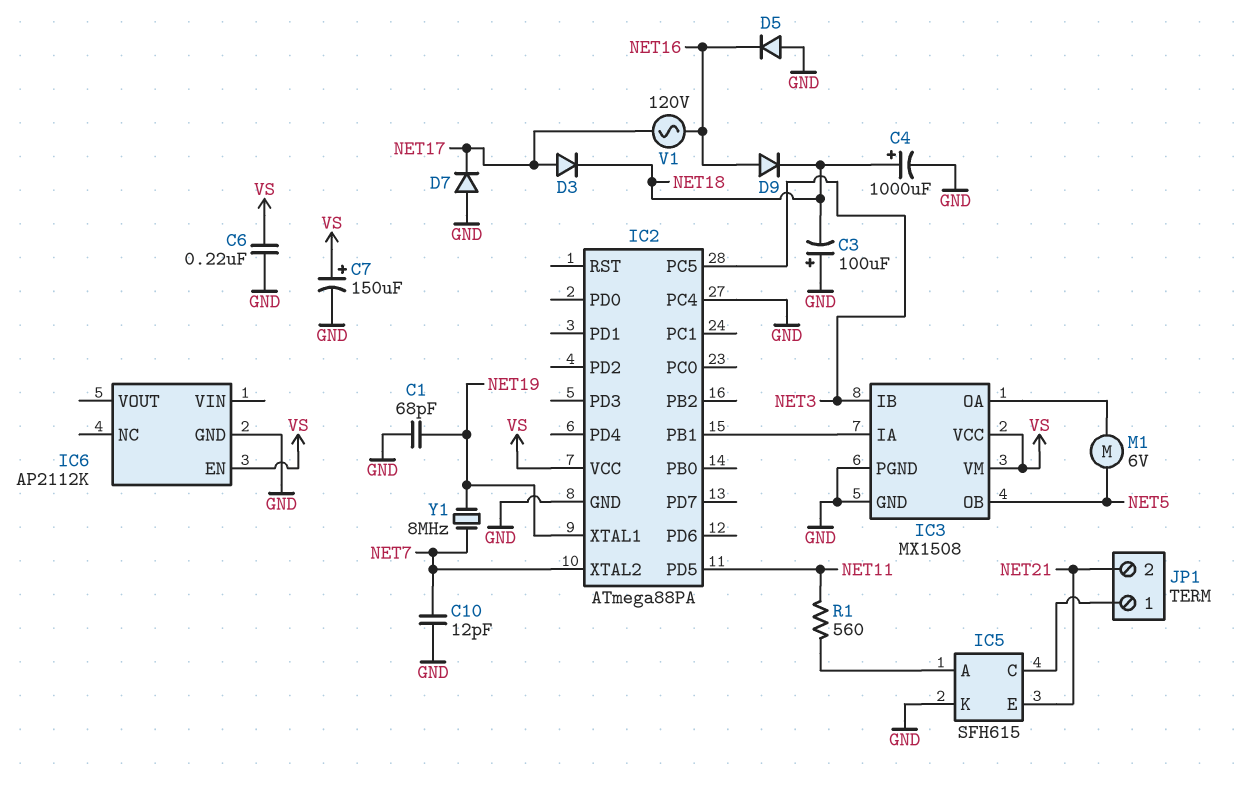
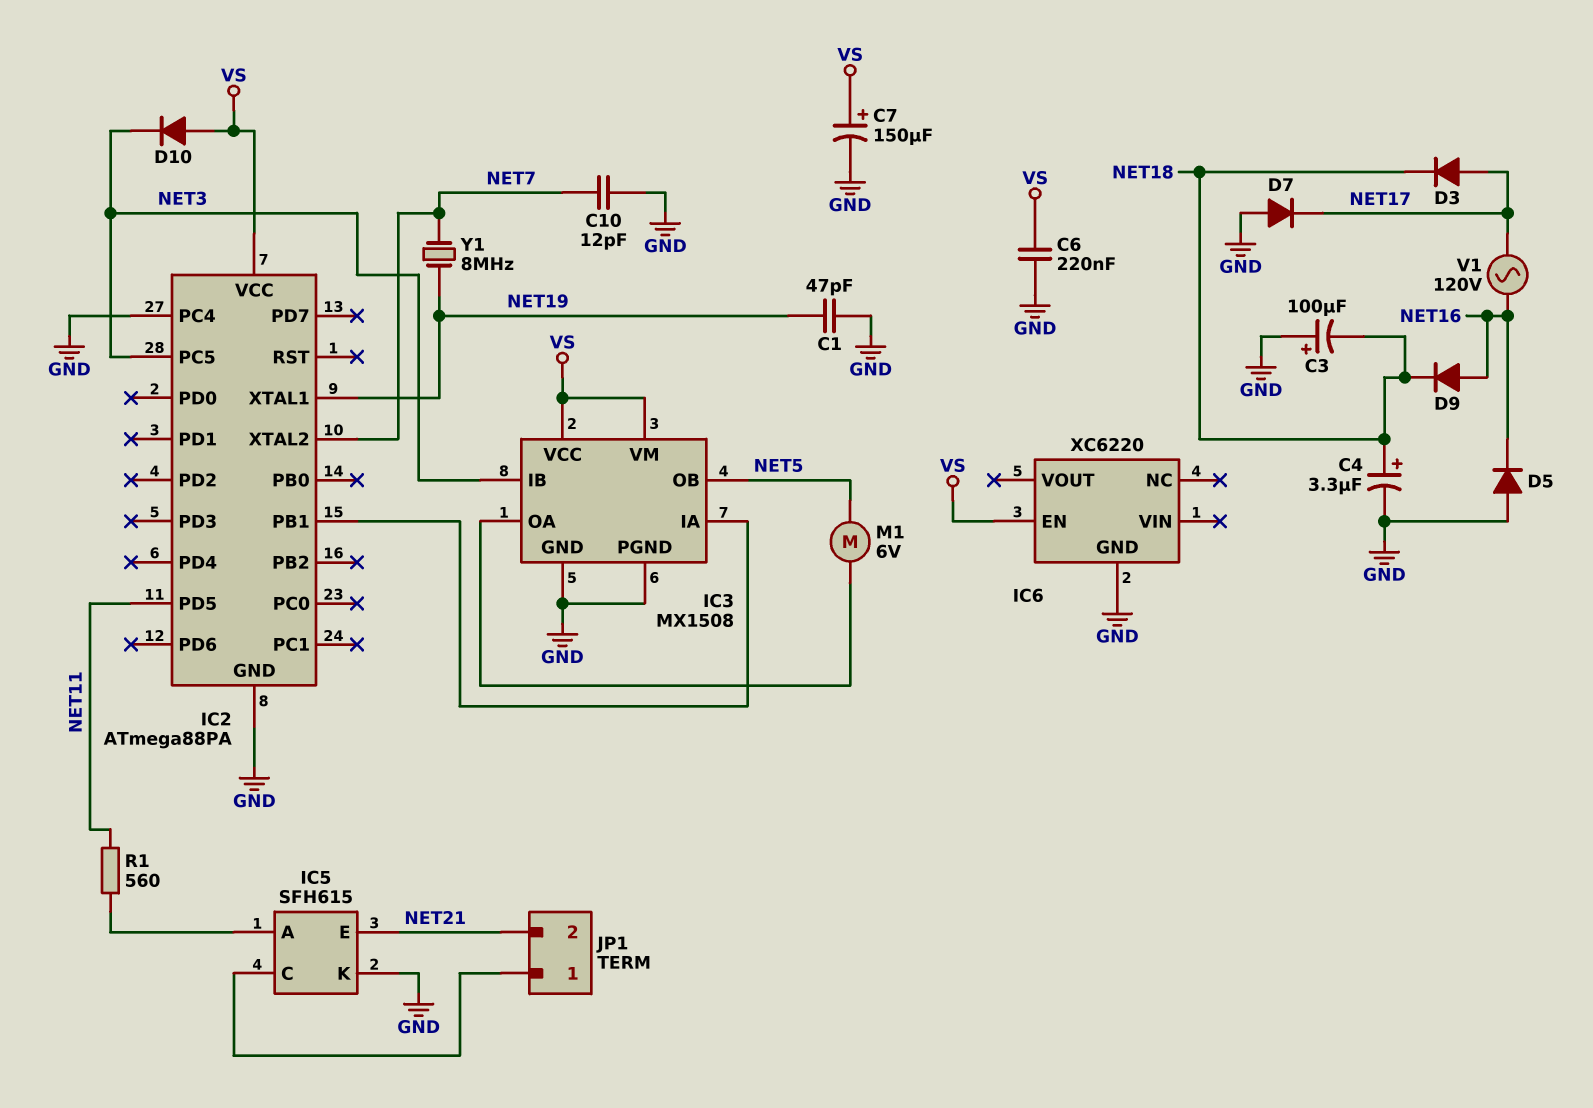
C1: 68pF (GND, NET19) -> 47pF (GND, NET19)
C4: 1000uF (plus NET18, minus GND) -> 3.3uF (plus NET18, minus GND)
D10: none -> diode (A VS, K NET3)
IC6: AP2112K -> XC6220

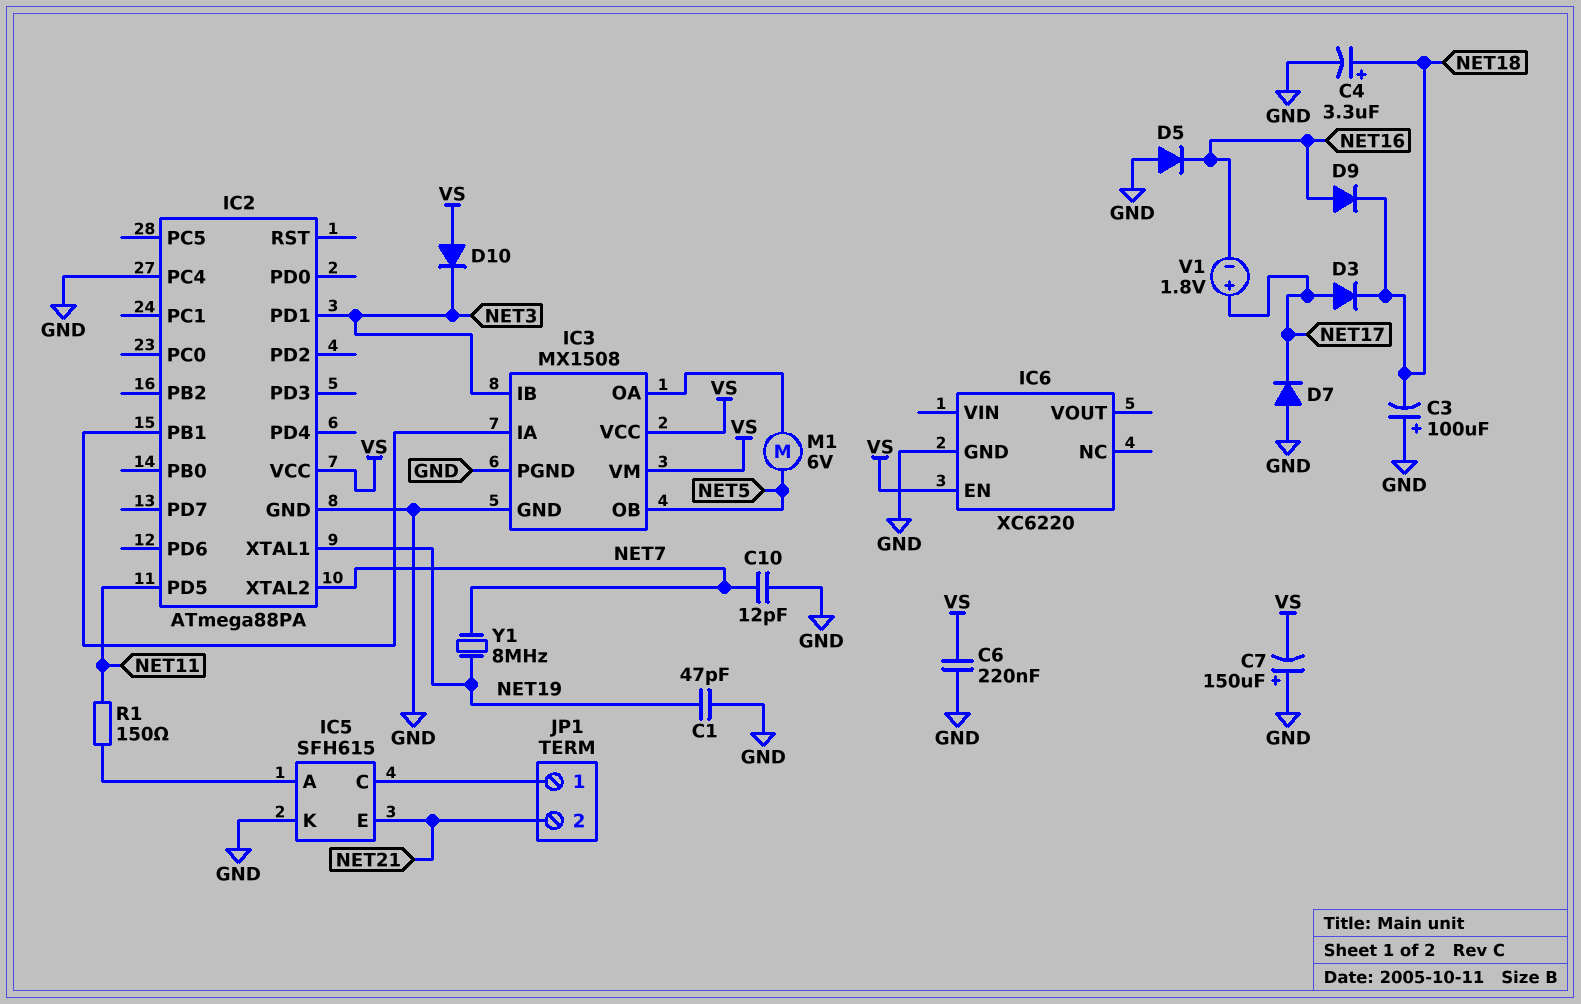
C7: 150uF (plus VS, minus GND) -> 150uF (plus GND, minus VS)
IC2 pin PC5: NET3 -> none
IC2 pin PD1: none -> NET3
R1: 560 (IC5/A, NET11) -> 150 (IC5/A, NET11)
V1: AC 120V (NET16, NET17) -> 1.8V (plus NET17, minus NET16)

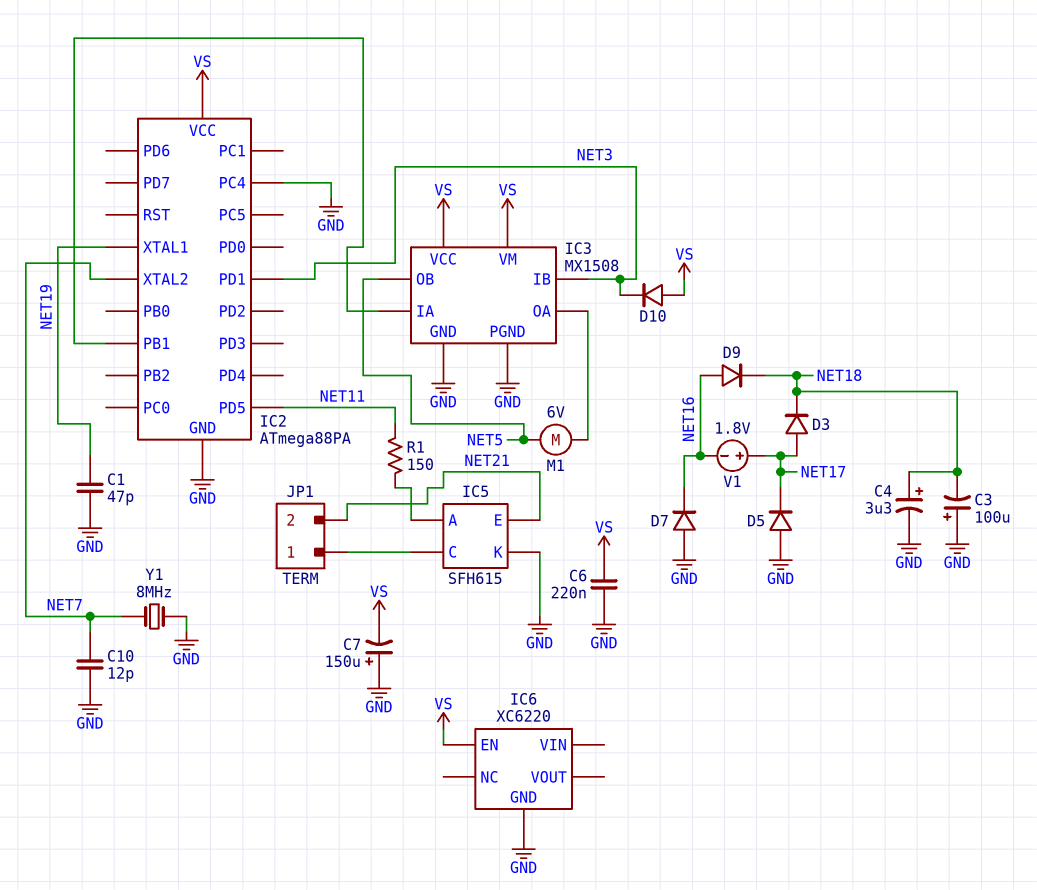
D5: diode (A GND, K NET16) -> diode (A GND, K NET17)
D7: diode (A GND, K NET17) -> diode (A GND, K NET16)
Y1: 8MHz (NET7, NET19) -> 8MHz (GND, NET7)

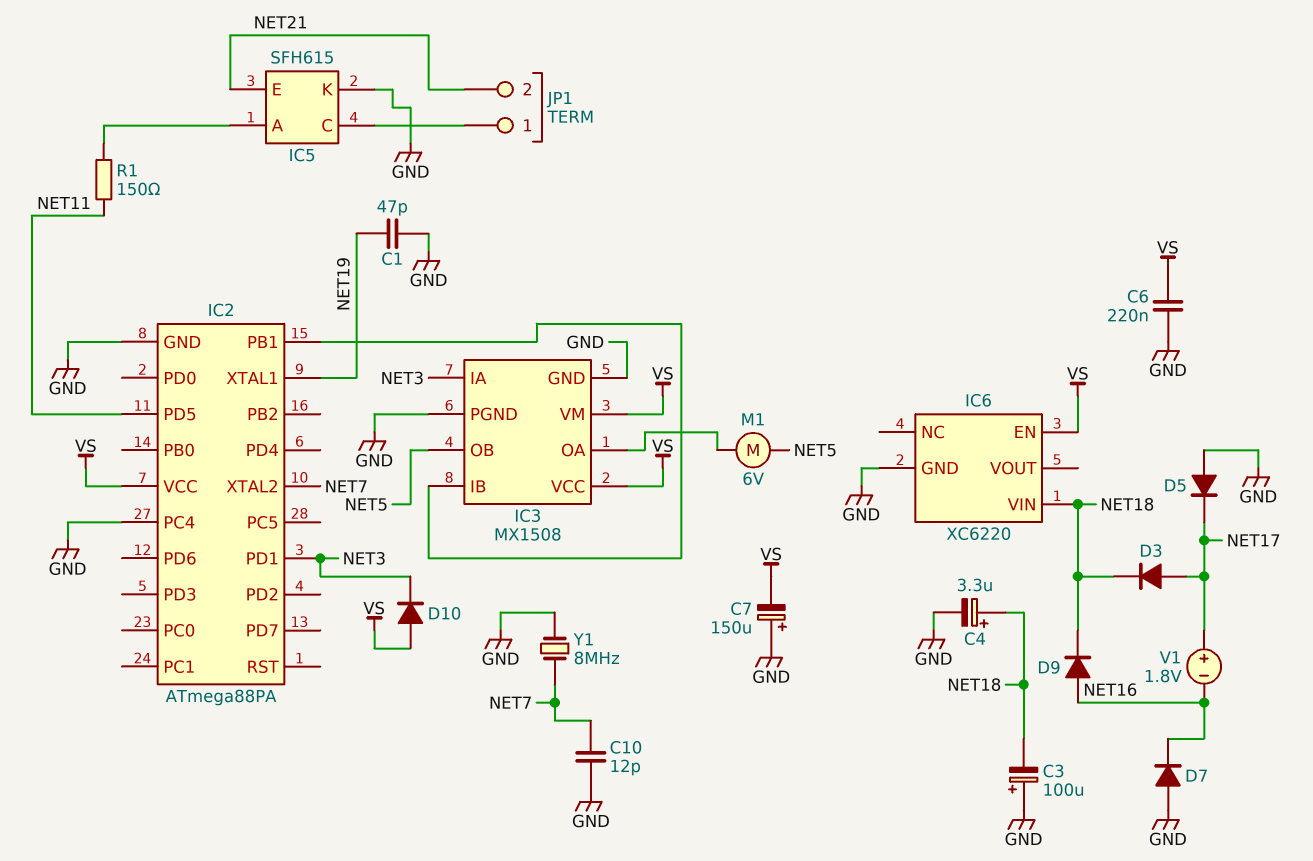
IC3 pin IA: IC2/PB1 -> NET3
IC3 pin IB: NET3 -> IC2/PB1
IC6 pin VIN: none -> NET18

